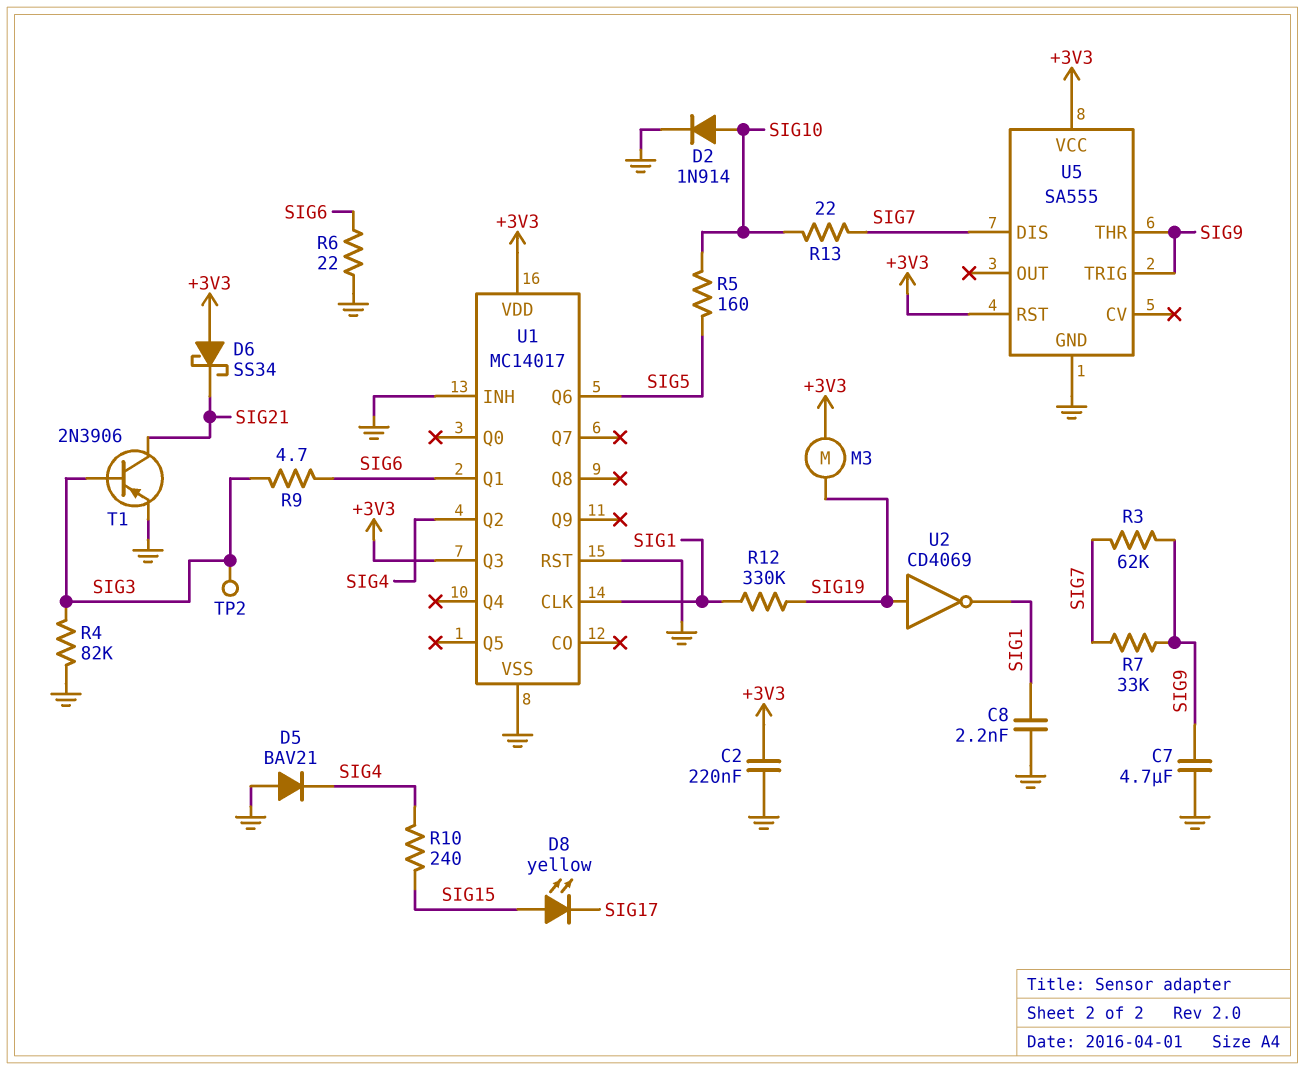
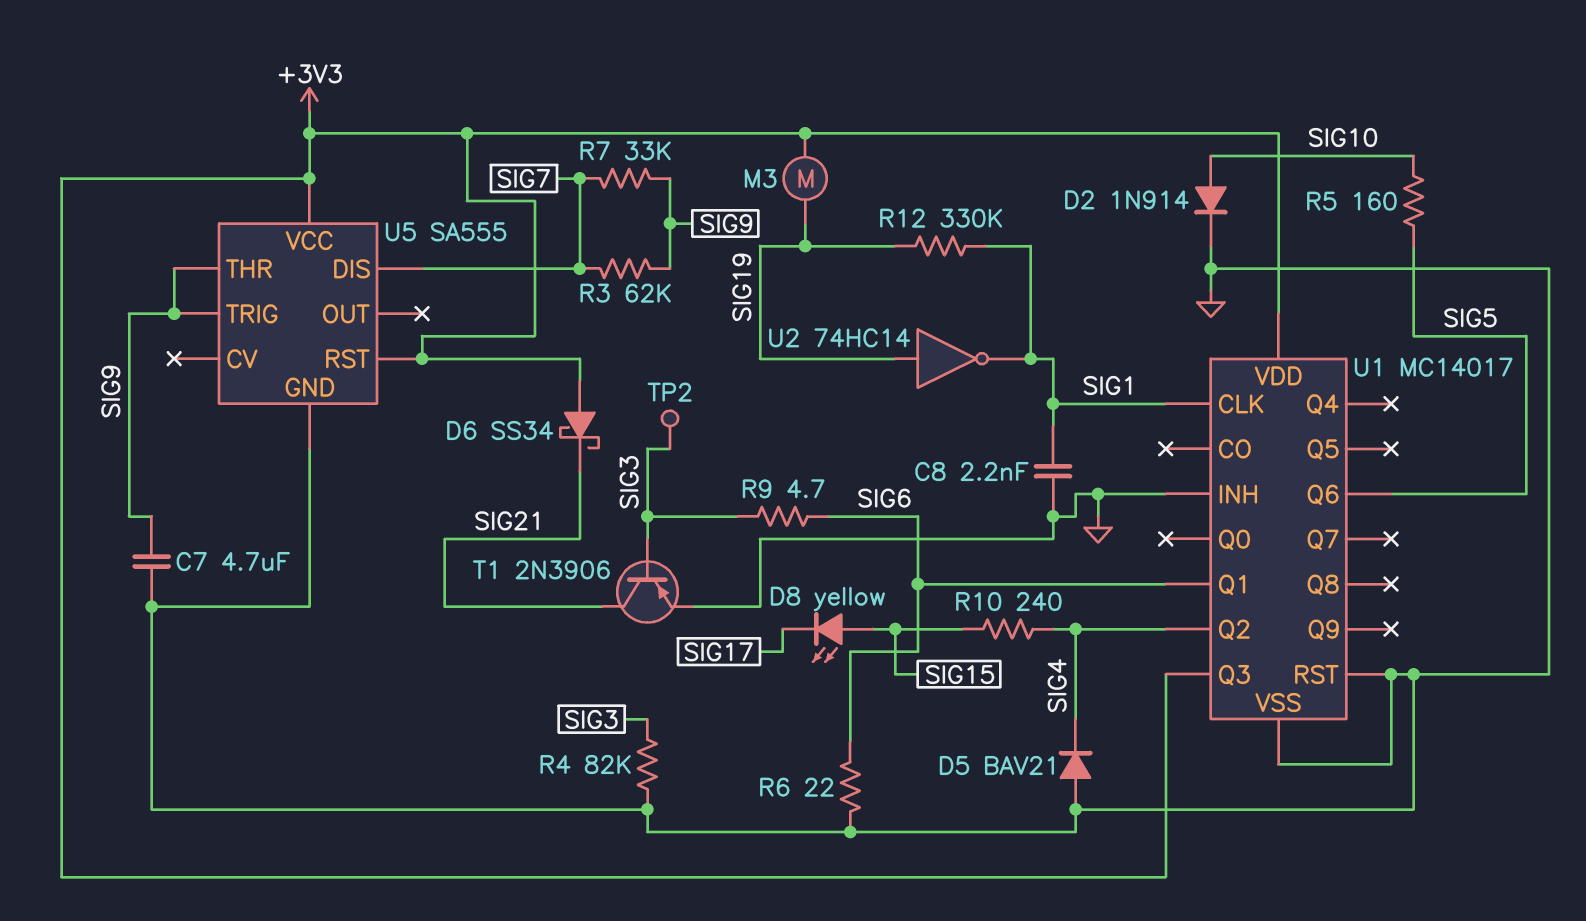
C2: 220nF (+3V3, GND) -> none
R13: 22 (SIG7, SIG10) -> none
U2: NOT CD4069 (in SIG19, out SIG1) -> NOT 74HC14 (in SIG19, out SIG1)

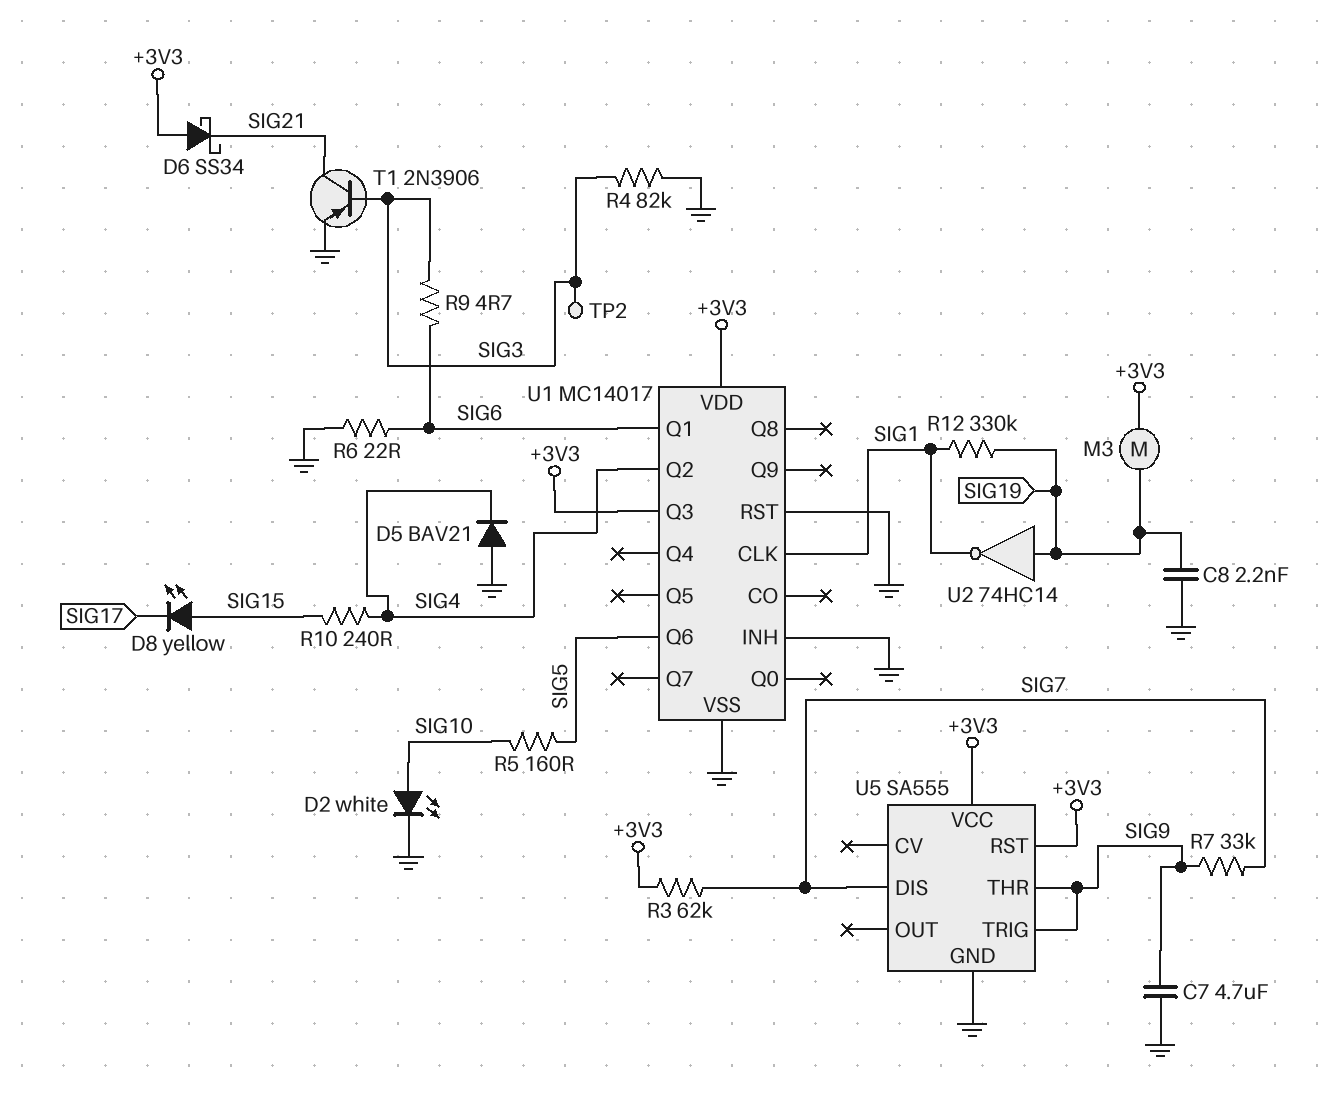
C8: 2.2nF (GND, SIG1) -> 2.2nF (GND, SIG19)
D2: diode 1N914 (A SIG10, K GND) -> LED white (A SIG10, K GND)
R3: 62k (SIG7, SIG9) -> 62k (+3V3, SIG7)

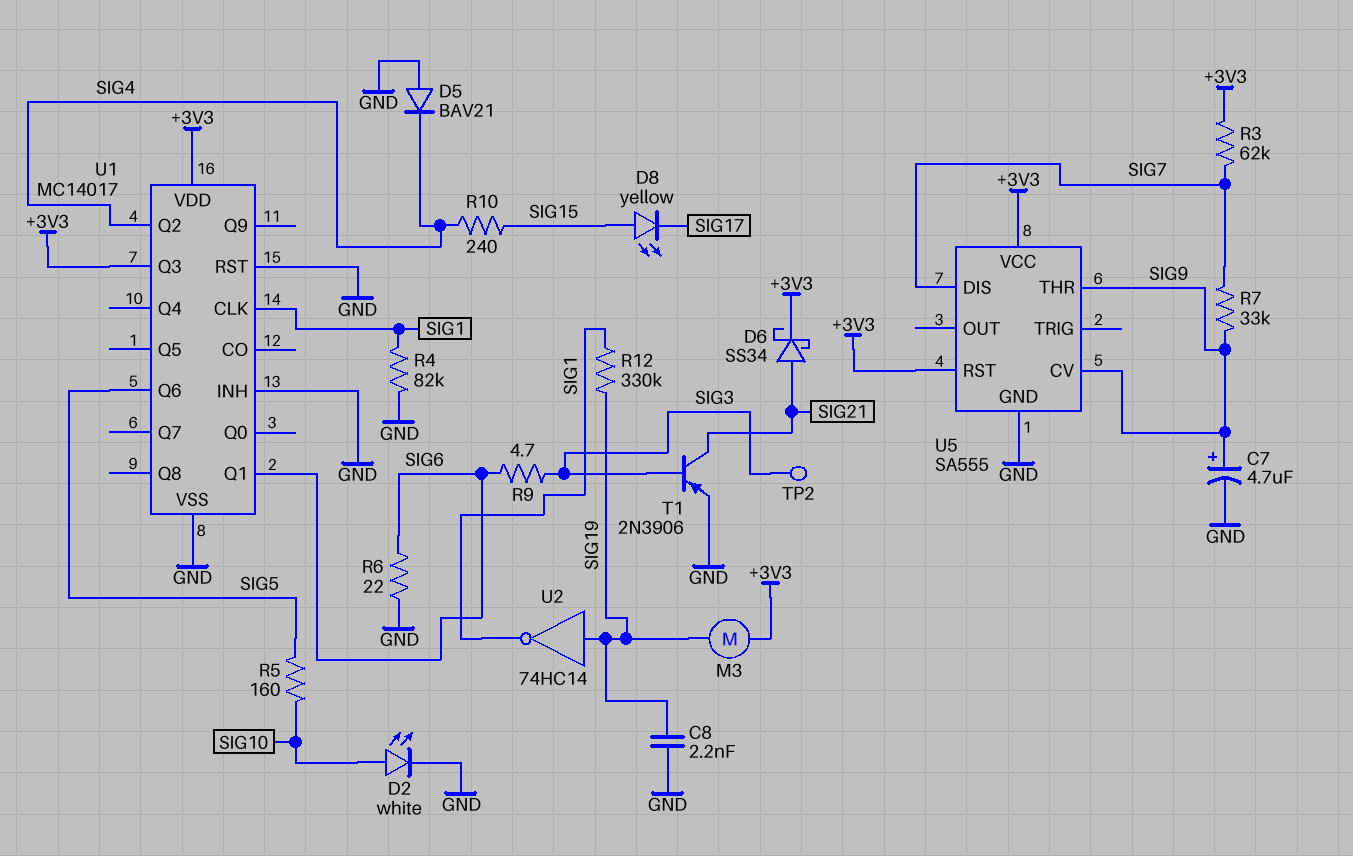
C7: 4.7uF (GND, SIG9) -> 4.7uF (plus SIG9, minus GND)
D6: schottky SS34 (A +3V3, K SIG21) -> schottky SS34 (A SIG21, K +3V3)
R4: 82k (GND, SIG3) -> 82k (GND, SIG1)
U5 pin CV: none -> SIG9
U5 pin TRIG: SIG9 -> none

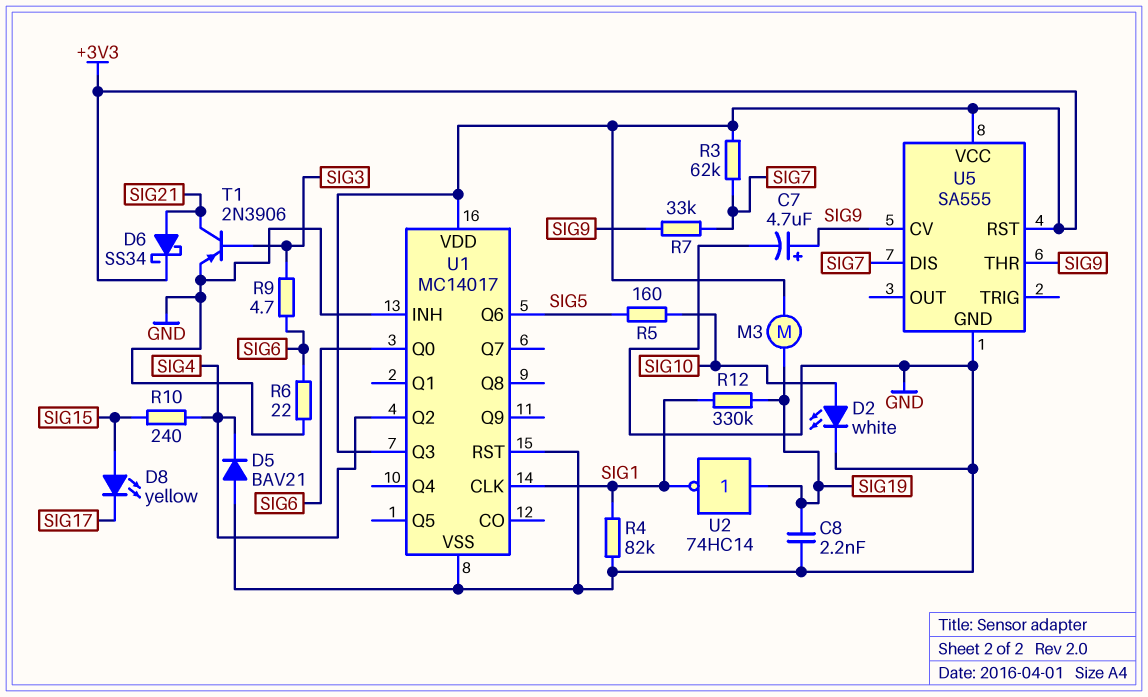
TP2: test point (SIG3) -> none
U1 pin Q0: none -> SIG6
U1 pin Q1: SIG6 -> none

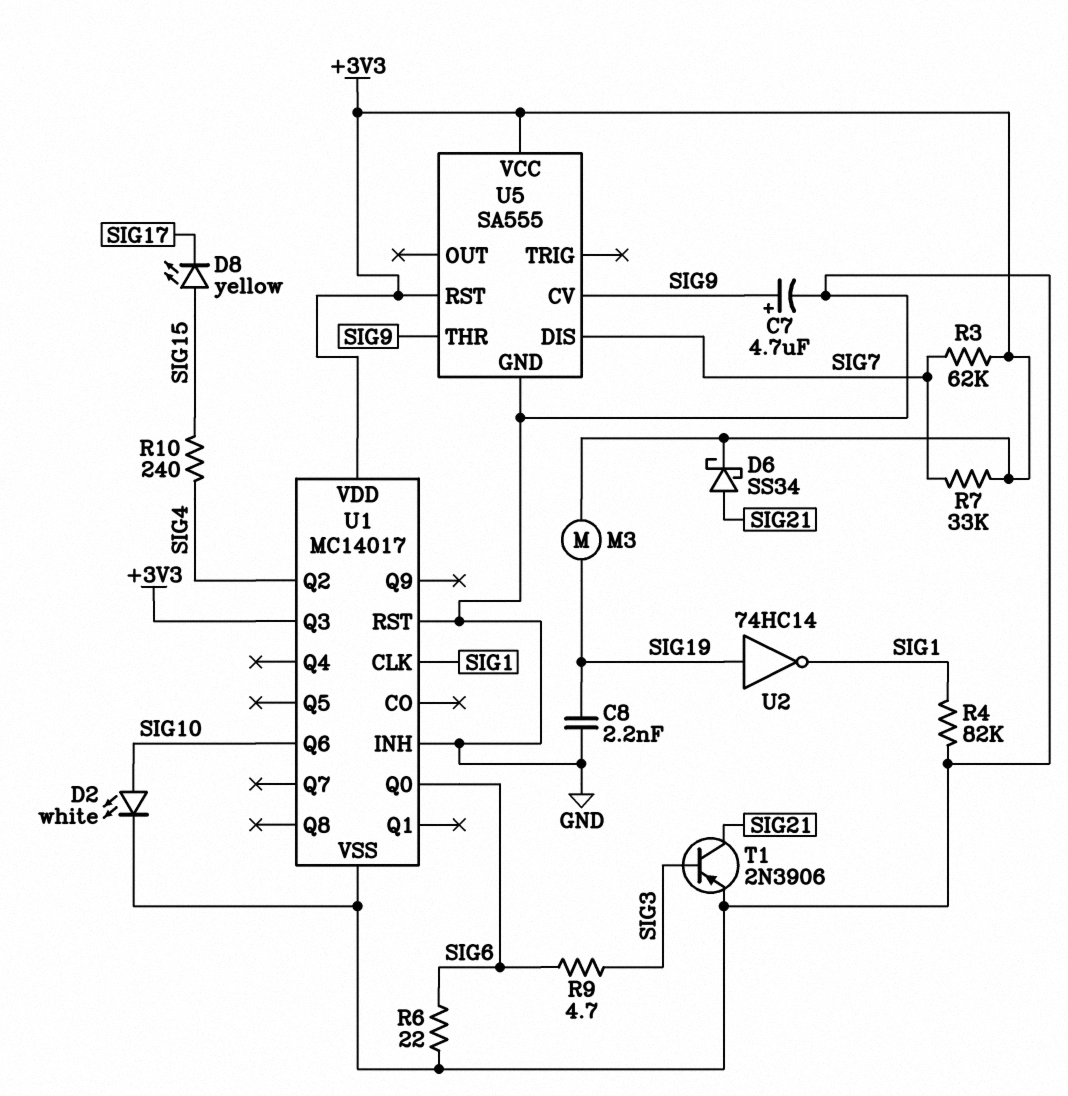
D5: diode BAV21 (A GND, K SIG4) -> none
R5: 160 (SIG5, SIG10) -> none
R7: 33k (SIG7, SIG9) -> 33k (+3V3, SIG7)
R12: 330k (SIG1, SIG19) -> none
U1 pin Q6: SIG5 -> SIG10

